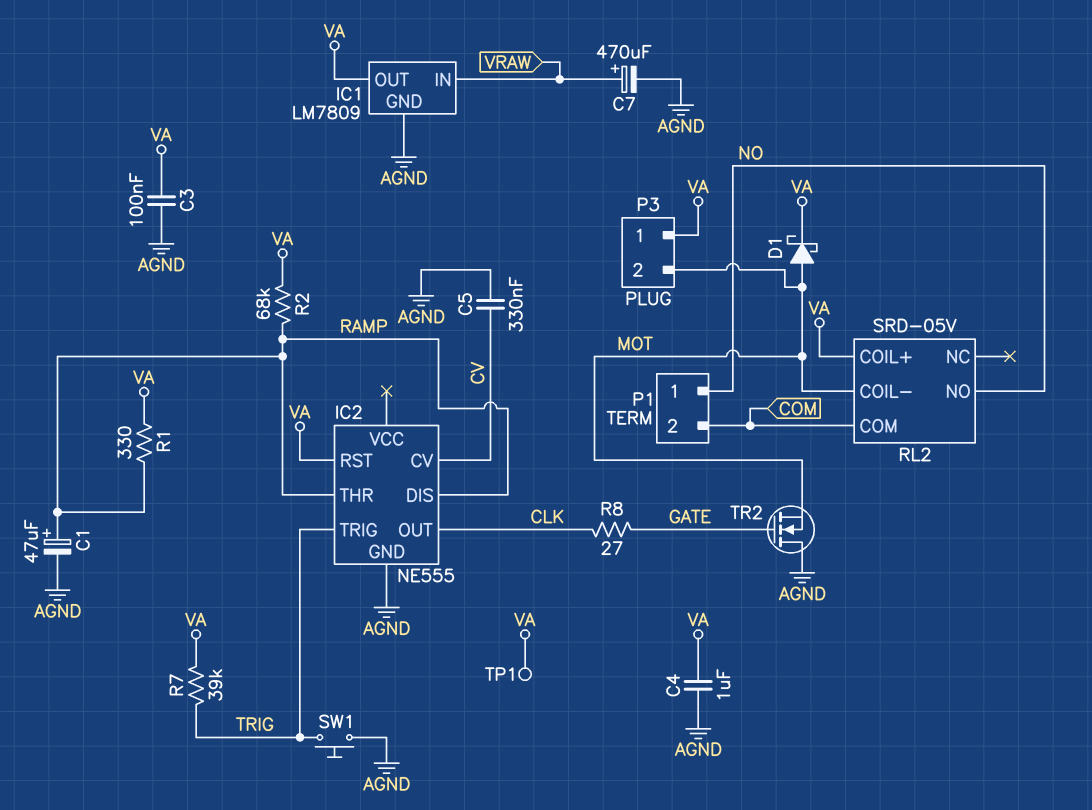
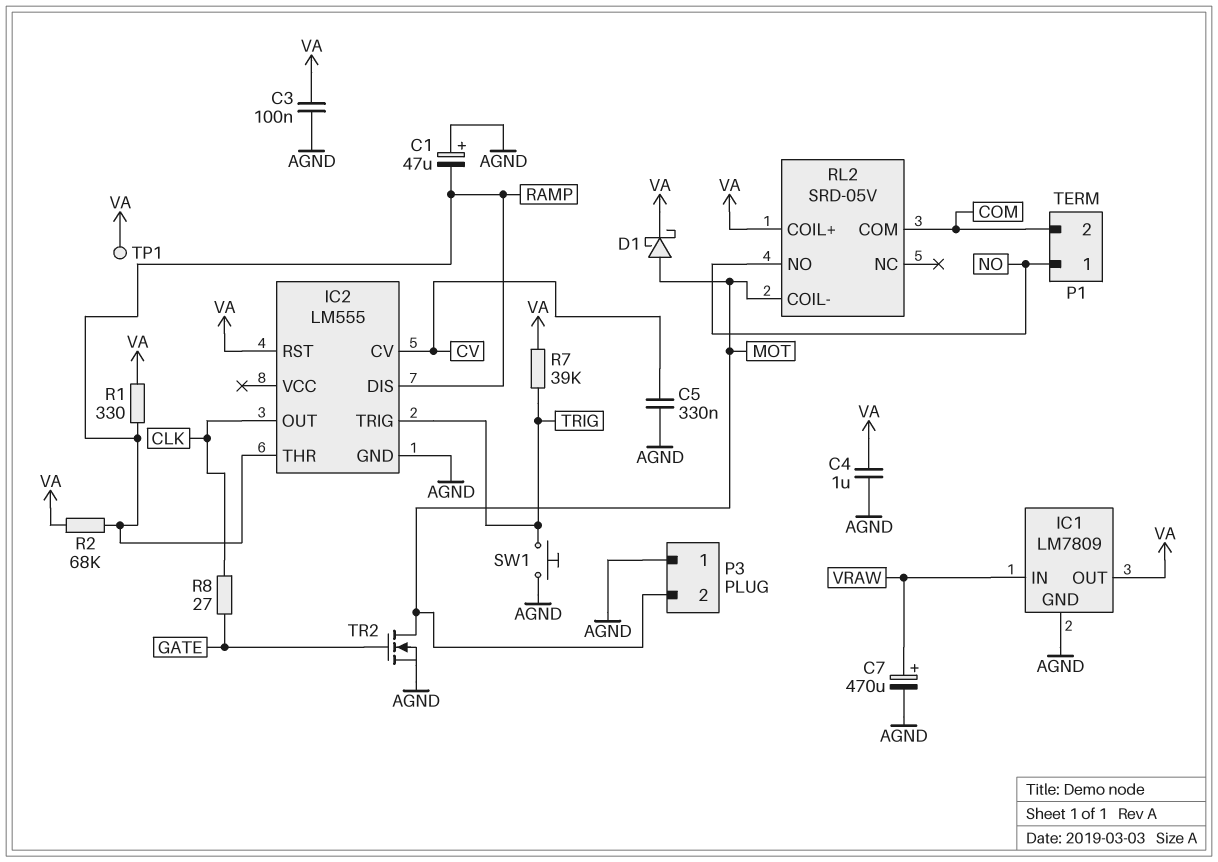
C1: 47uF (plus RAMP, minus AGND) -> 47uF (plus AGND, minus RAMP)
IC2: NE555 -> LM555
P3 pin 1: VA -> AGND
TR2: NMOS (G GATE, D AGND, S MOT) -> NMOS (G GATE, D MOT, S AGND)

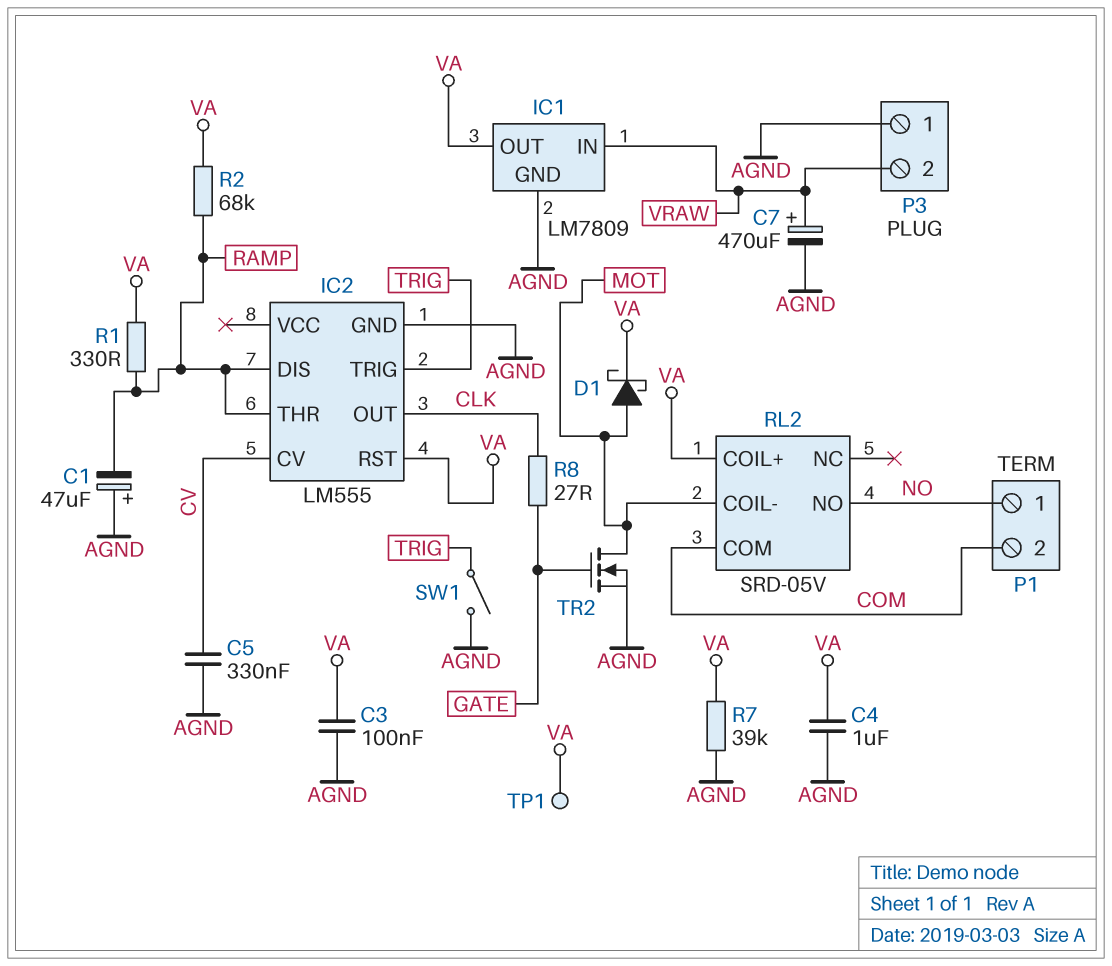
P3 pin 2: MOT -> VRAW
R7: 39k (TRIG, VA) -> 39k (AGND, VA)
SW1: button (AGND, TRIG) -> switch (AGND, TRIG)

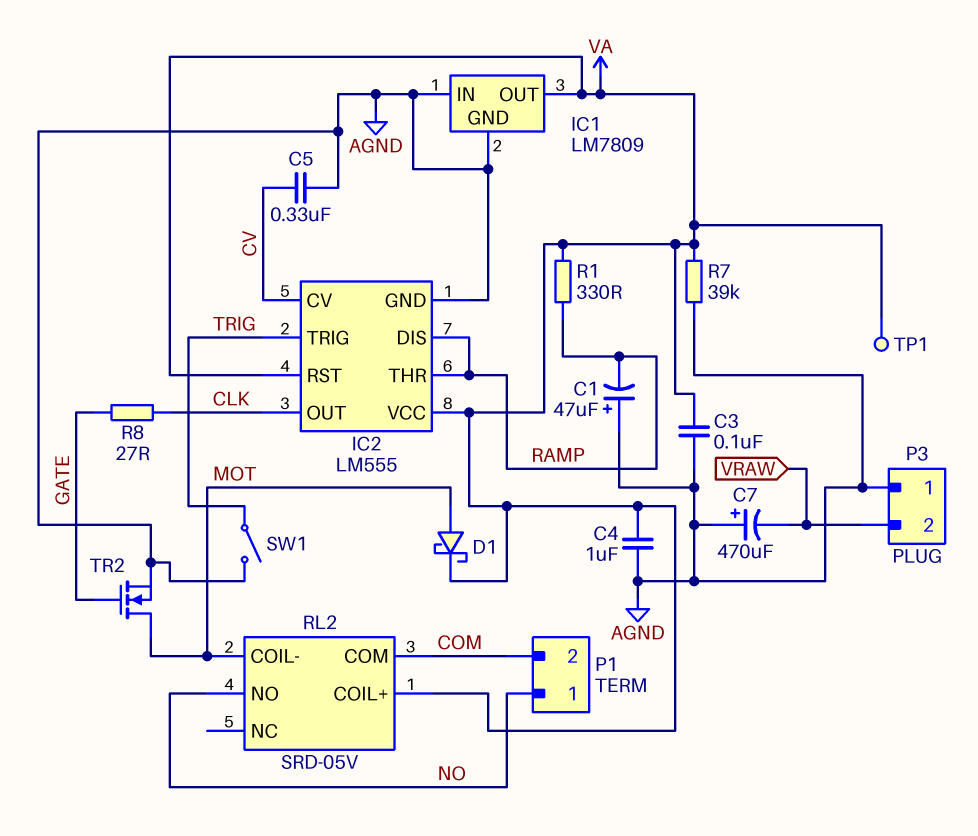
C7: 470uF (plus VRAW, minus AGND) -> 470uF (plus AGND, minus VRAW)
IC1 pin IN: VRAW -> AGND
IC2 pin VCC: none -> VA
R2: 68k (RAMP, VA) -> none

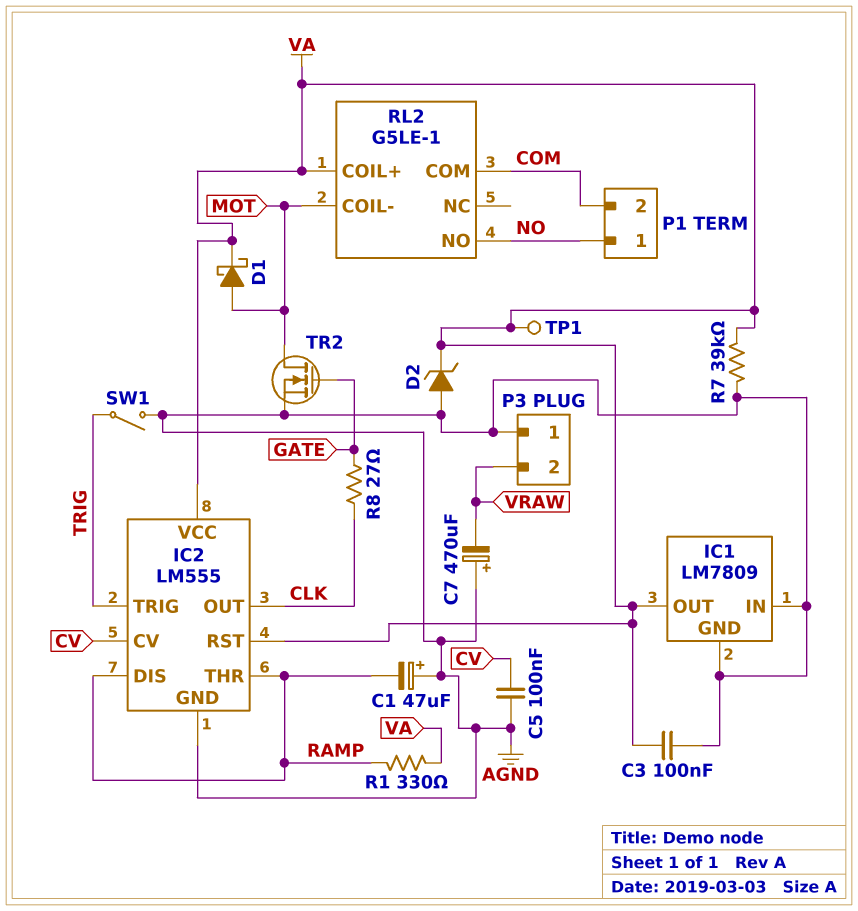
C4: 1uF (AGND, VA) -> none
C5: 330nF (AGND, CV) -> 100nF (AGND, CV)
D2: none -> zener (A AGND, K VA)
RL2: SRD-05V -> G5LE-1

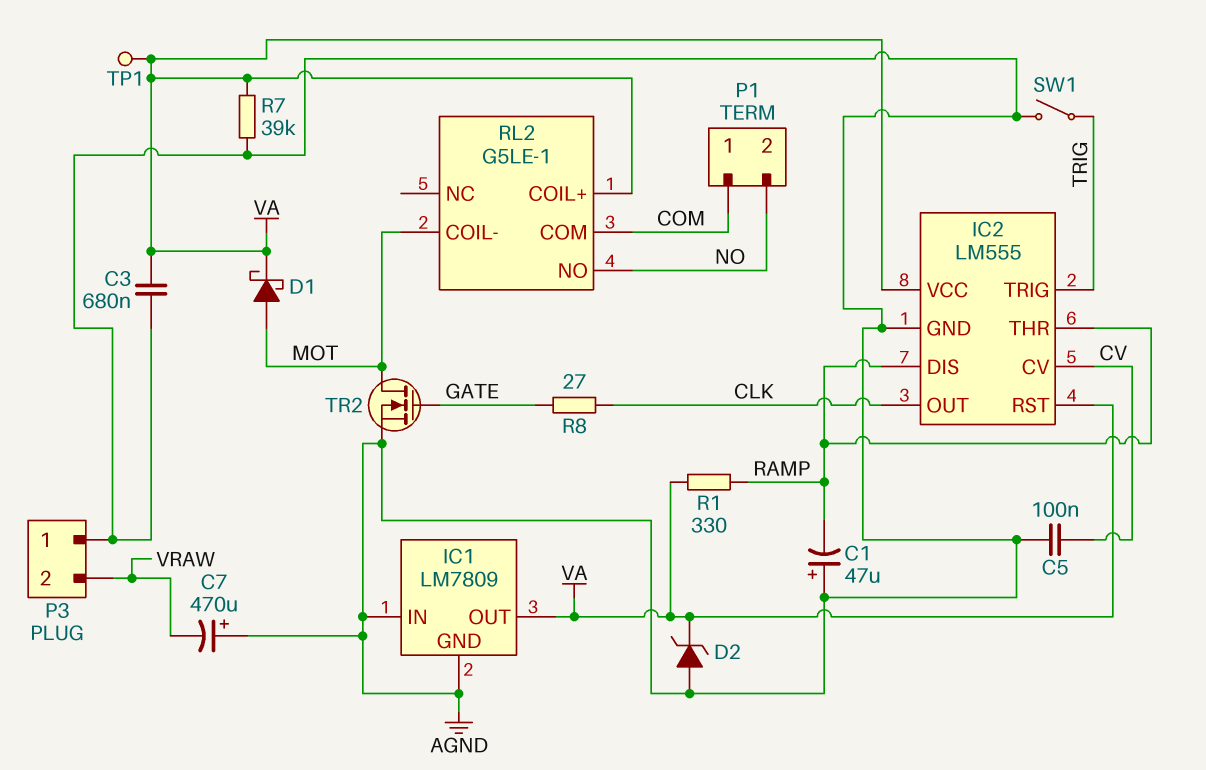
C3: 100nF (AGND, VA) -> 680nF (AGND, VA)
P1 pin 1: NO -> COM
P1 pin 2: COM -> NO

